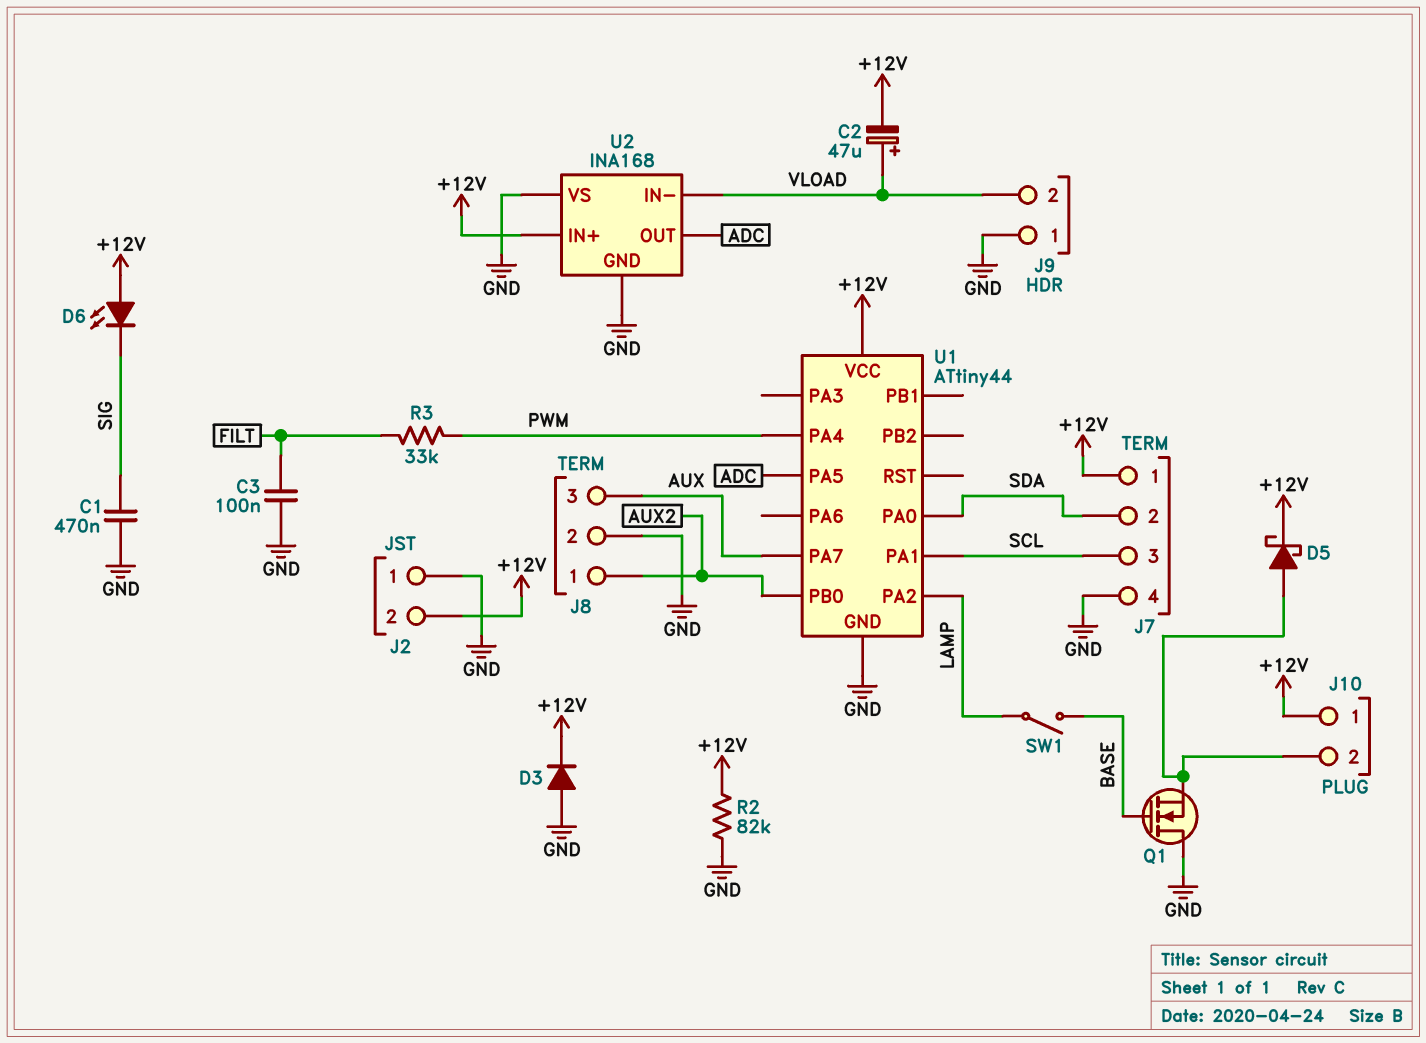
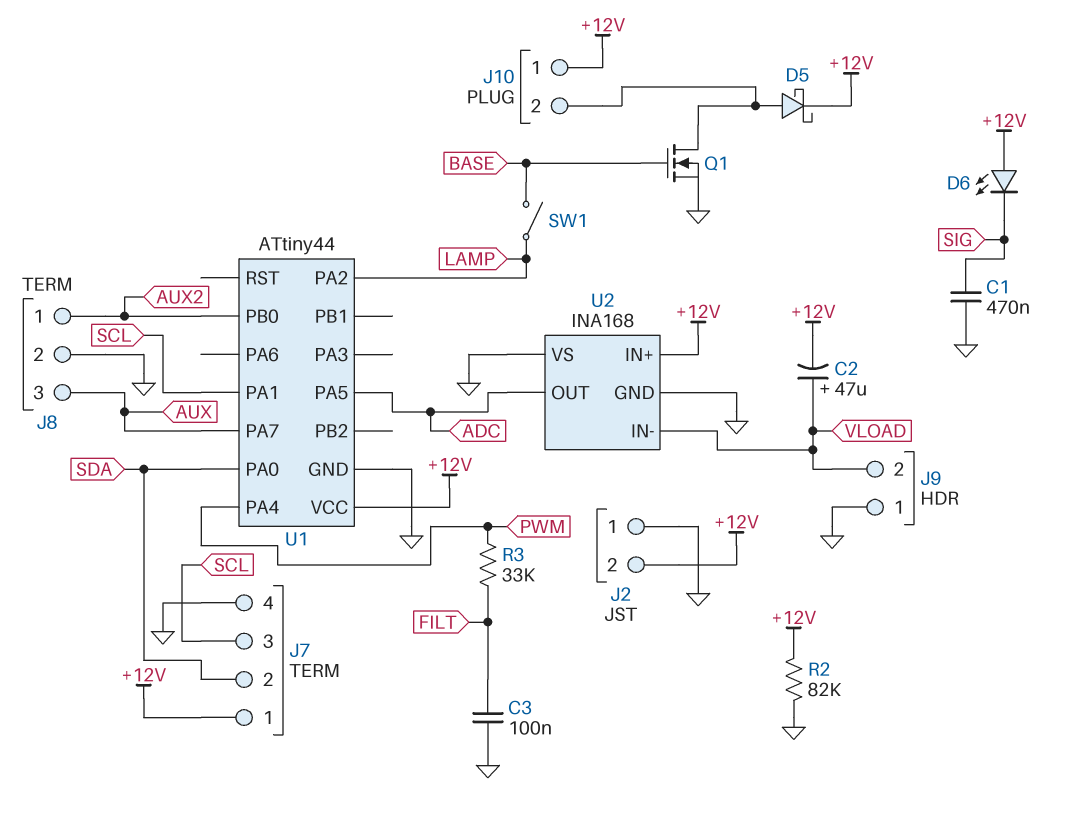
D3: diode (A GND, K +12V) -> none
Q1: NMOS (G BASE, D GND, S J10/2) -> NMOS (G BASE, D J10/2, S GND)

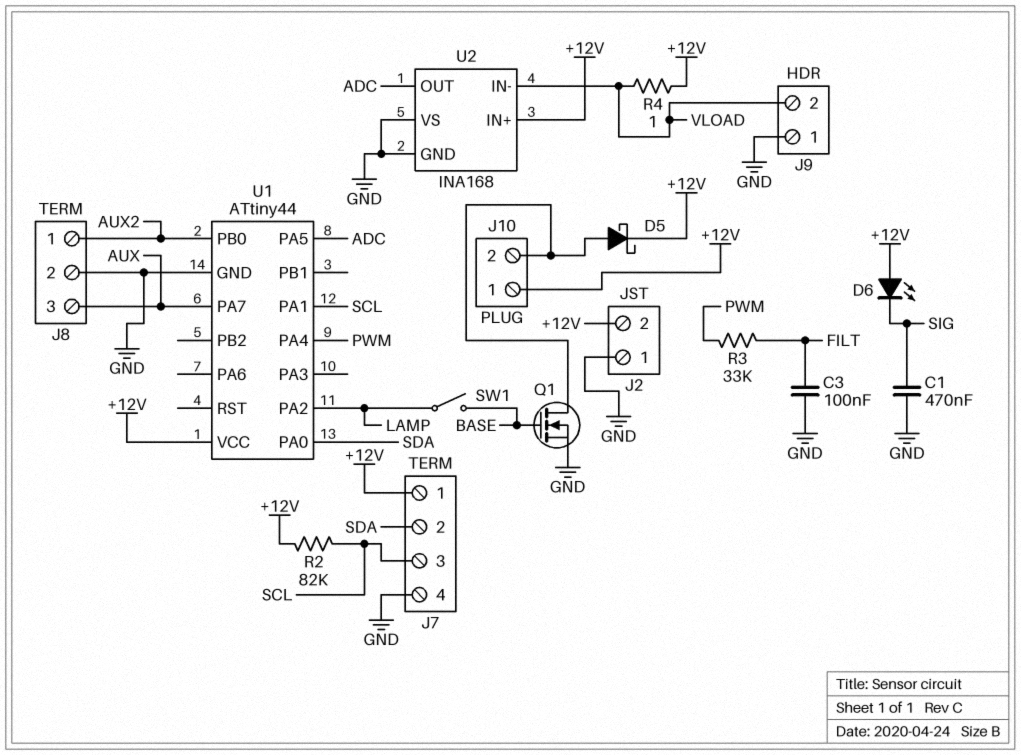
C2: 47uF (plus VLOAD, minus +12V) -> none
R2: 82k (+12V, GND) -> 82k (+12V, SCL)
R4: none -> 1 (+12V, VLOAD)

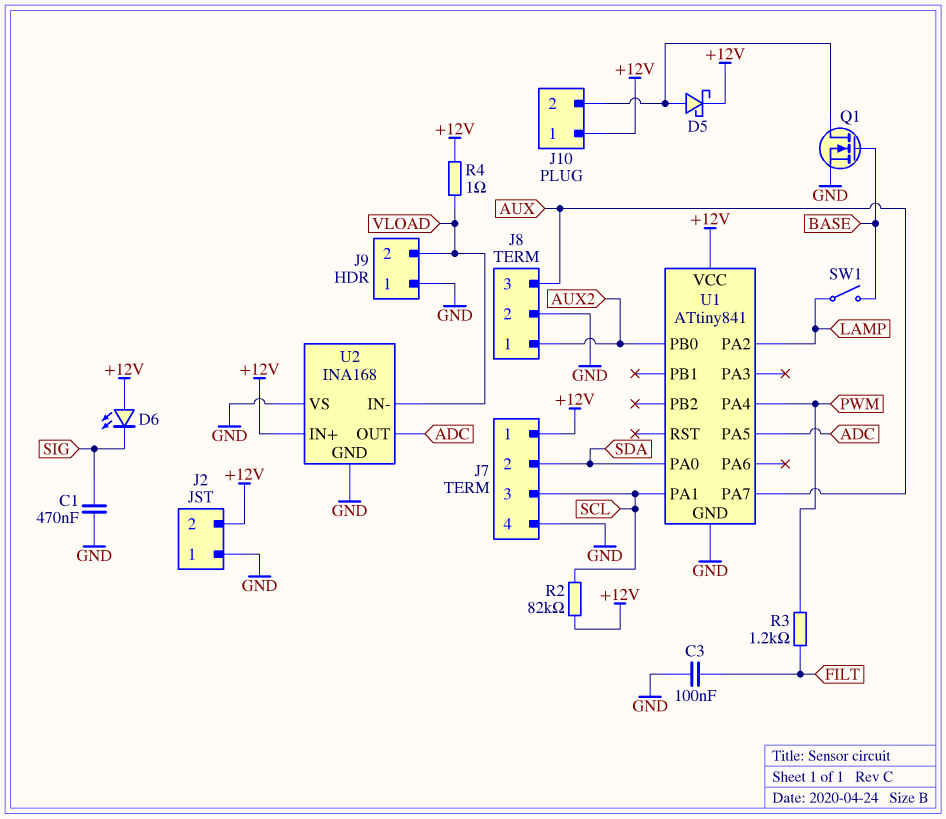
R3: 33k (FILT, PWM) -> 1.2k (FILT, PWM)
U1: ATtiny44 -> ATtiny841

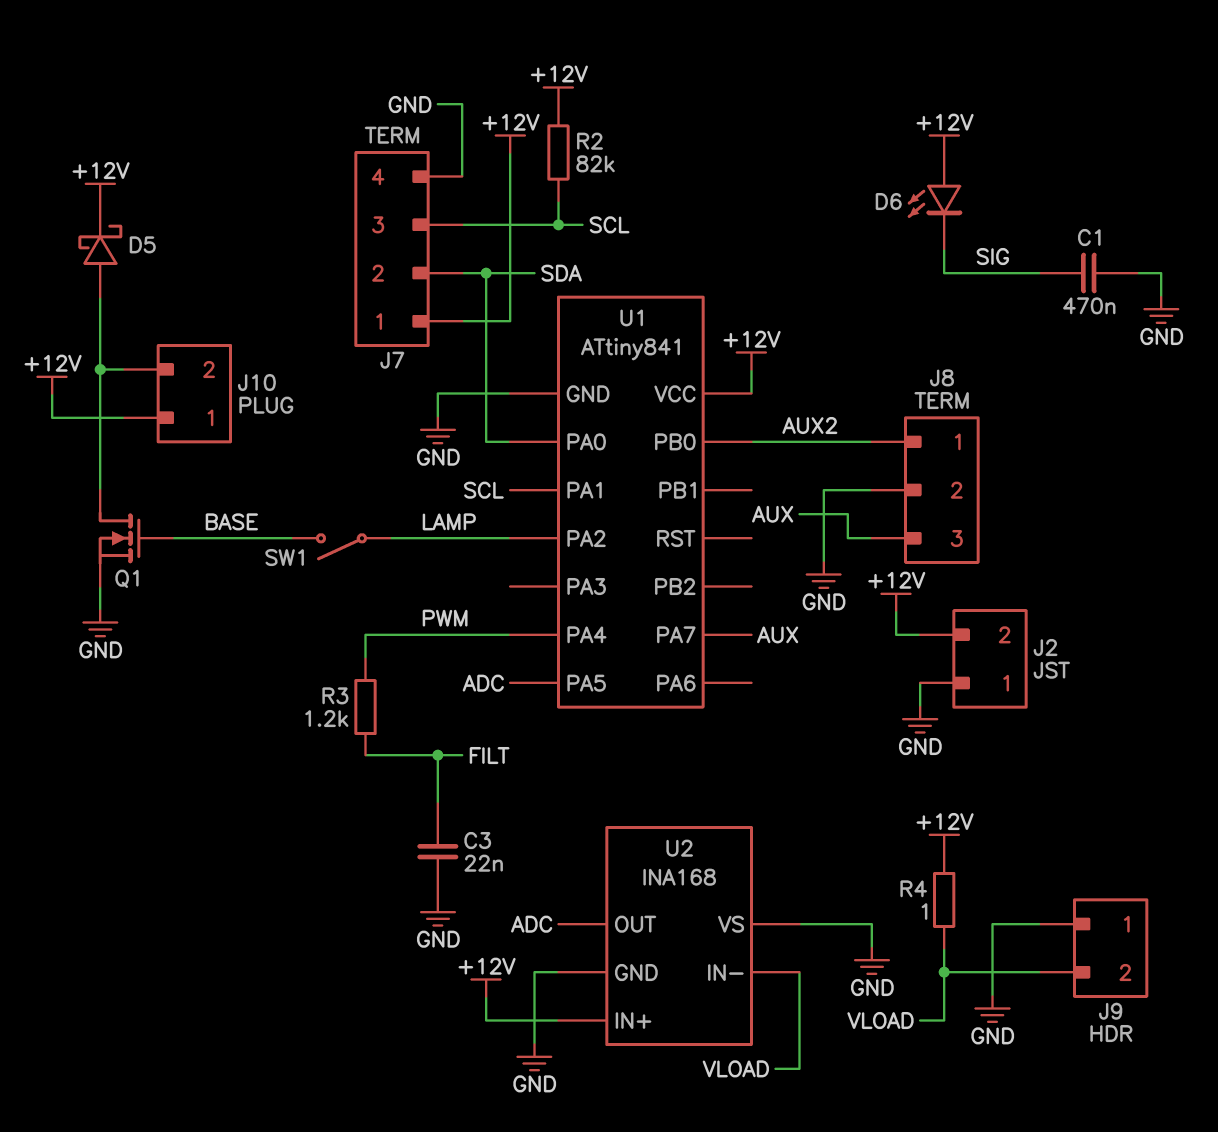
C3: 100nF (FILT, GND) -> 22nF (FILT, GND)

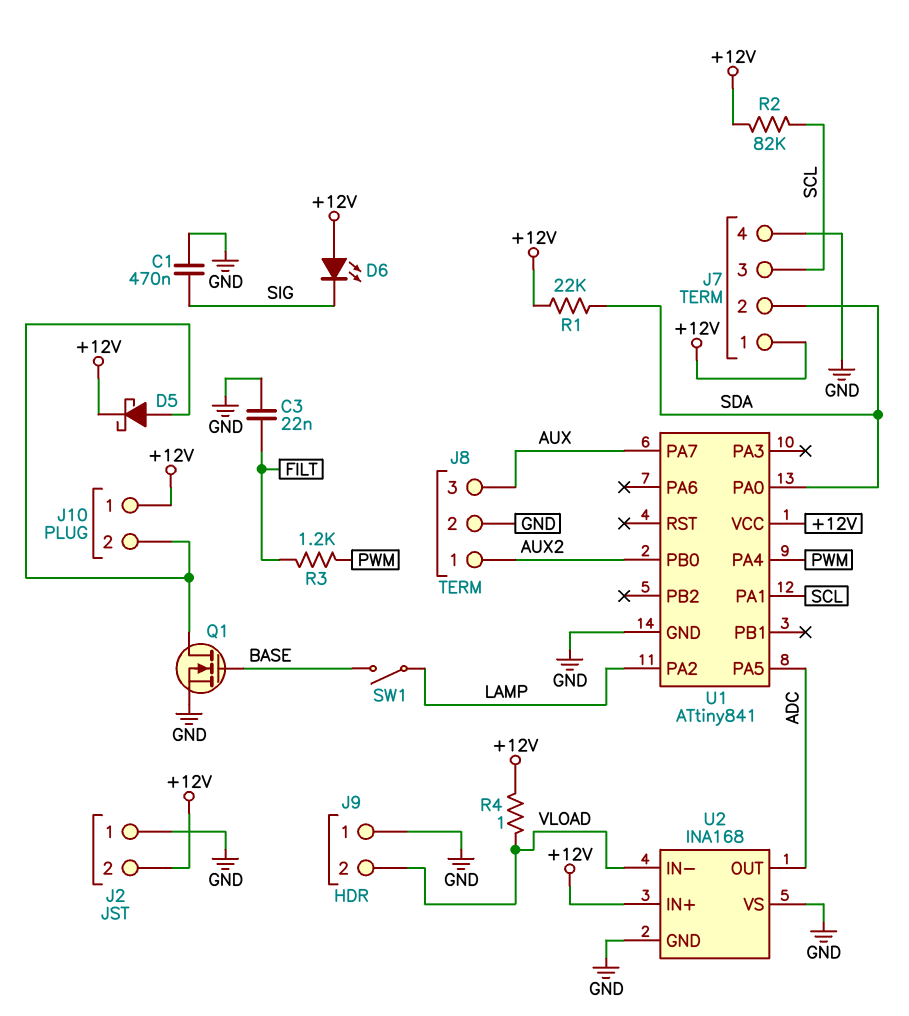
R1: none -> 22k (+12V, SDA)

